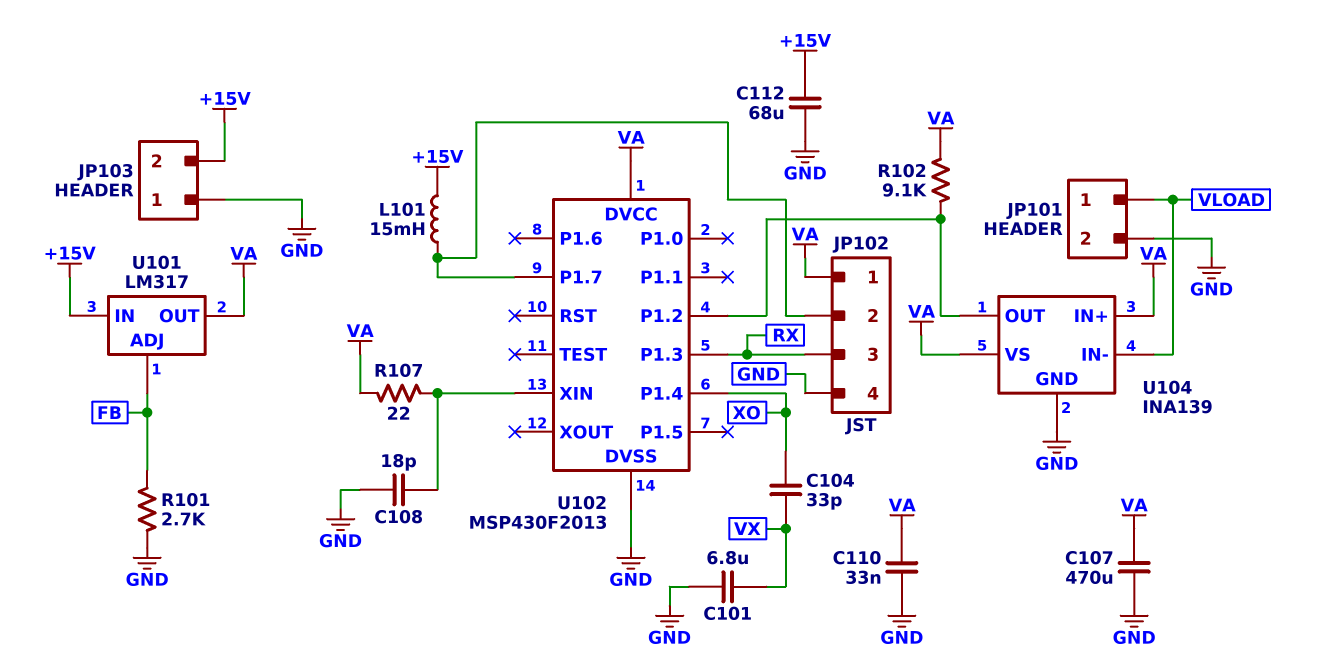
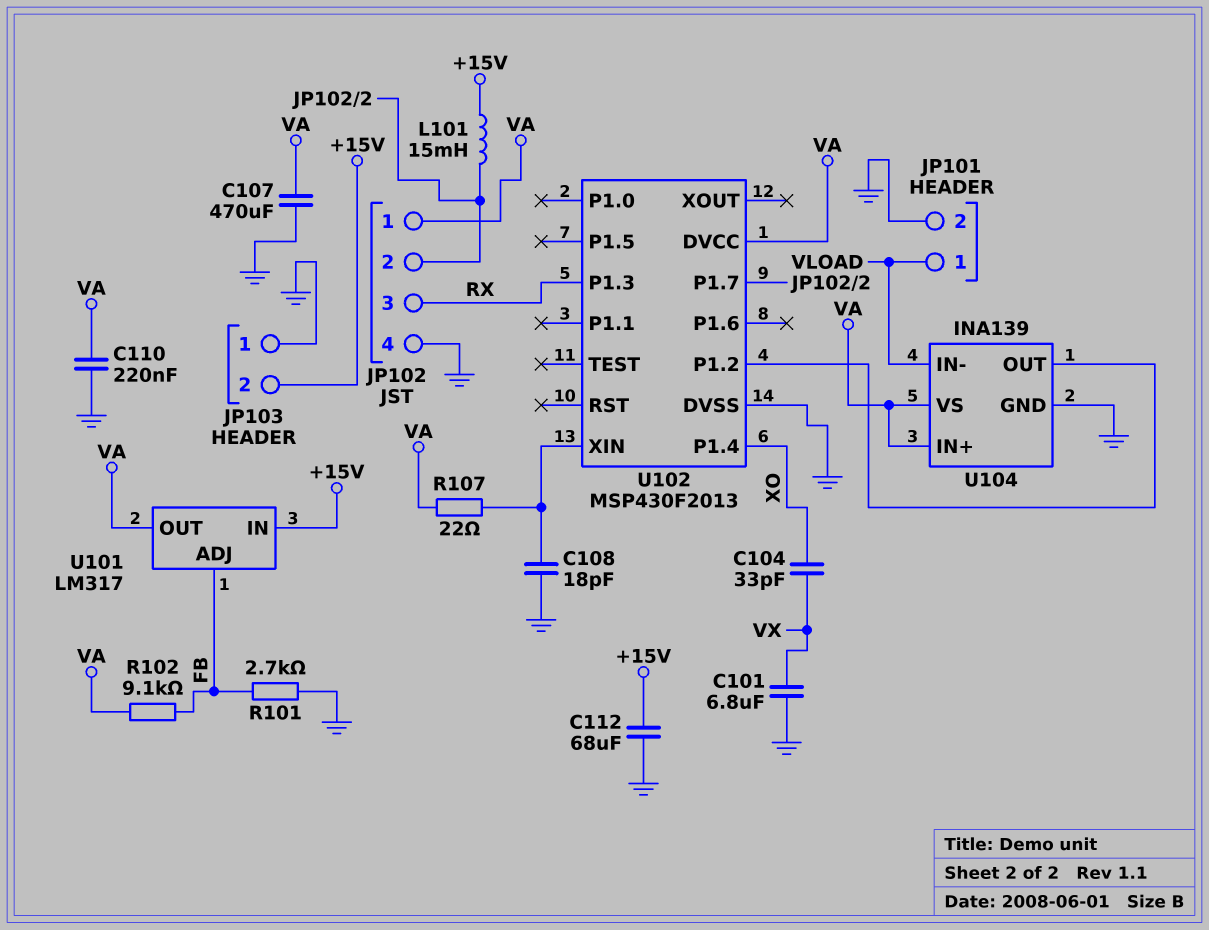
C110: 33nF (GND, VA) -> 220nF (GND, VA)
R102: 9.1k (U102/P1.2, VA) -> 9.1k (FB, VA)

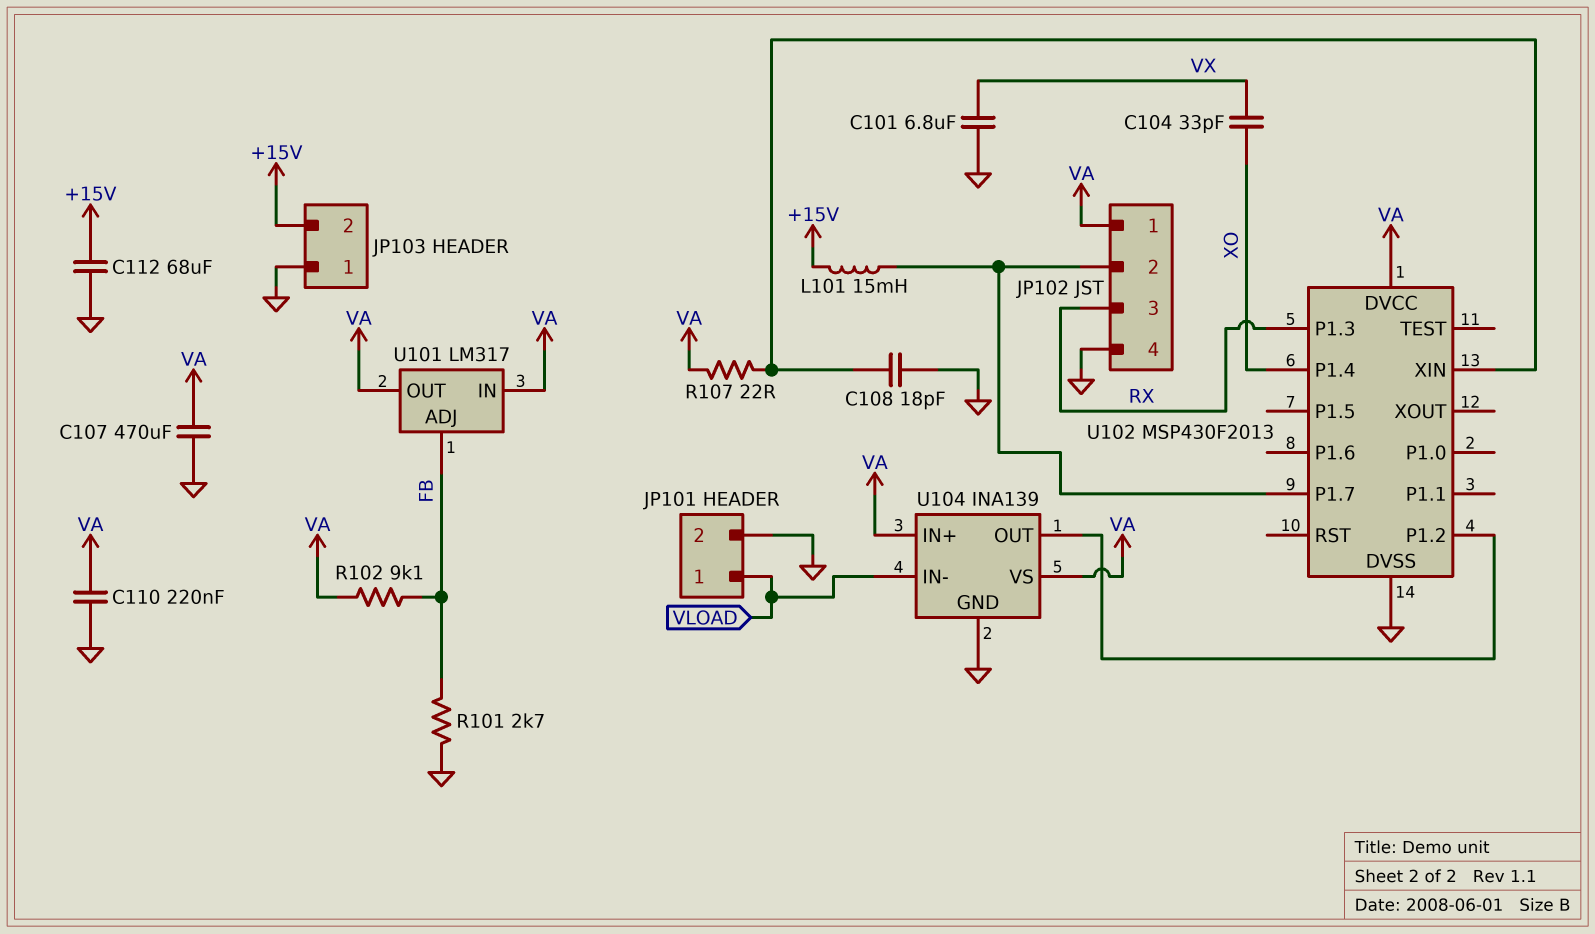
U101 pin IN: +15V -> VA

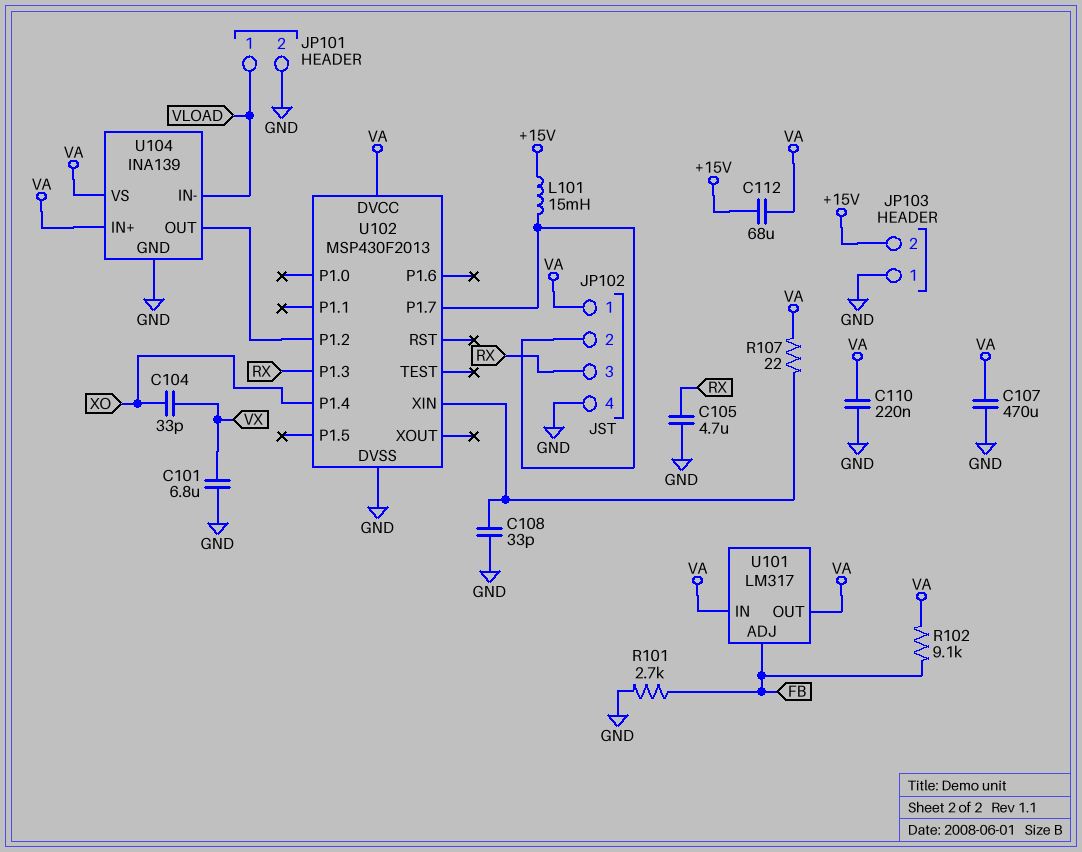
C105: none -> 4.7uF (GND, RX)
C108: 18pF (GND, U102/XIN) -> 33pF (GND, U102/XIN)
C112: 68uF (+15V, GND) -> 68uF (+15V, VA)

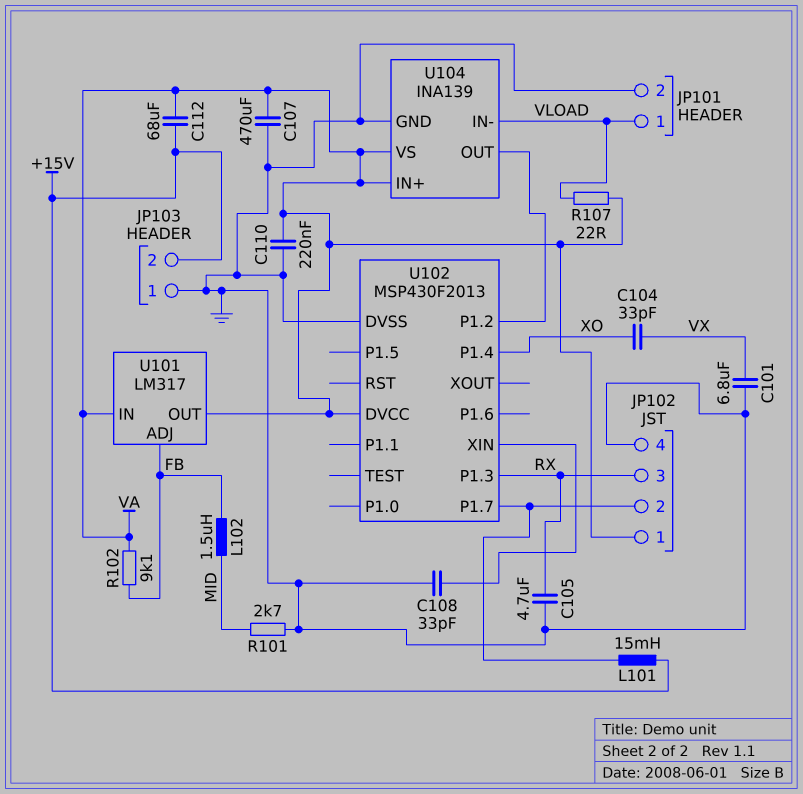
L102: none -> 1.5uH (FB, MID)
R101: 2.7k (FB, GND) -> 2.7k (GND, MID)
R107: 22 (U102/XIN, VA) -> 22 (VA, VLOAD)

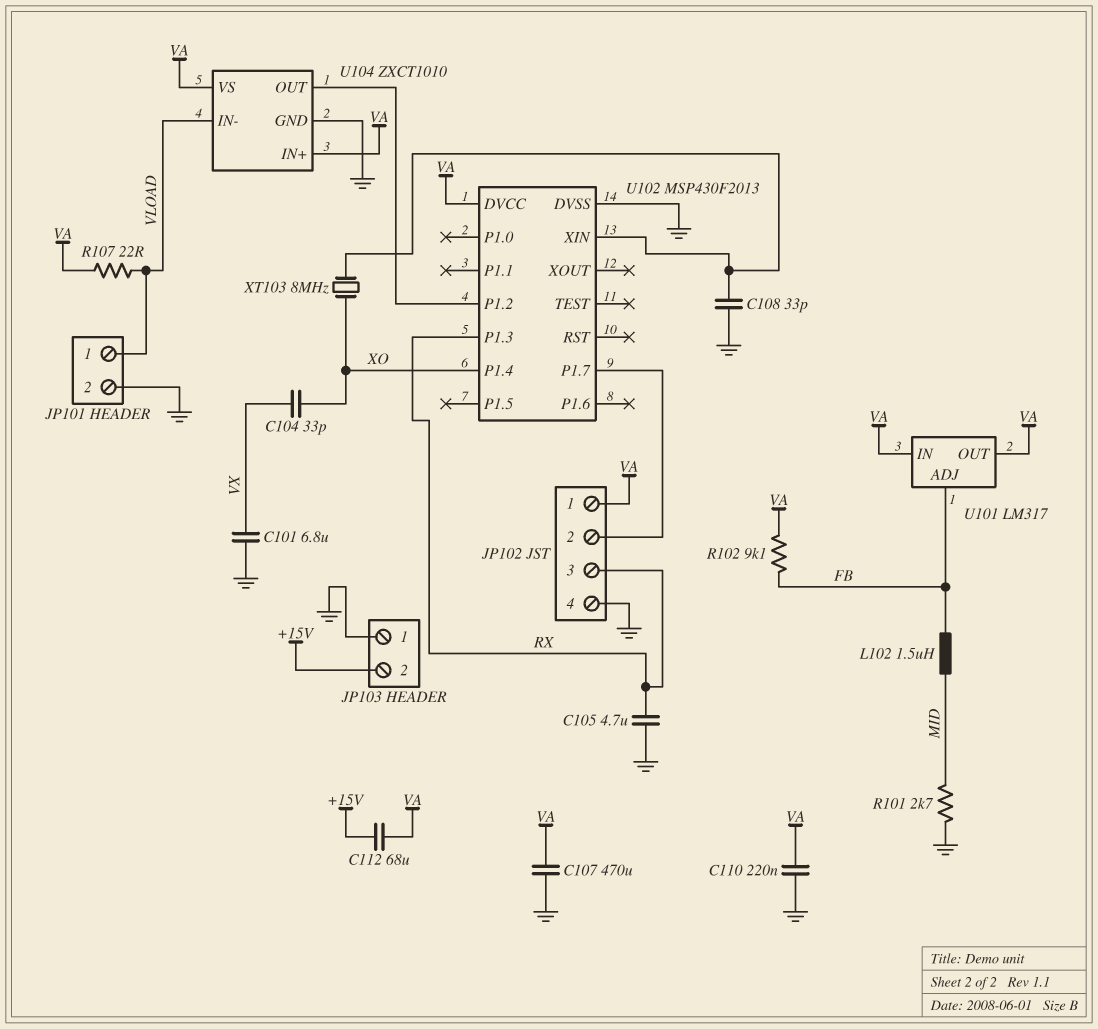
L101: 15mH (+15V, JP102/2) -> none
U104: INA139 -> ZXCT1010
XT103: none -> 8MHz (U102/XIN, XO)

